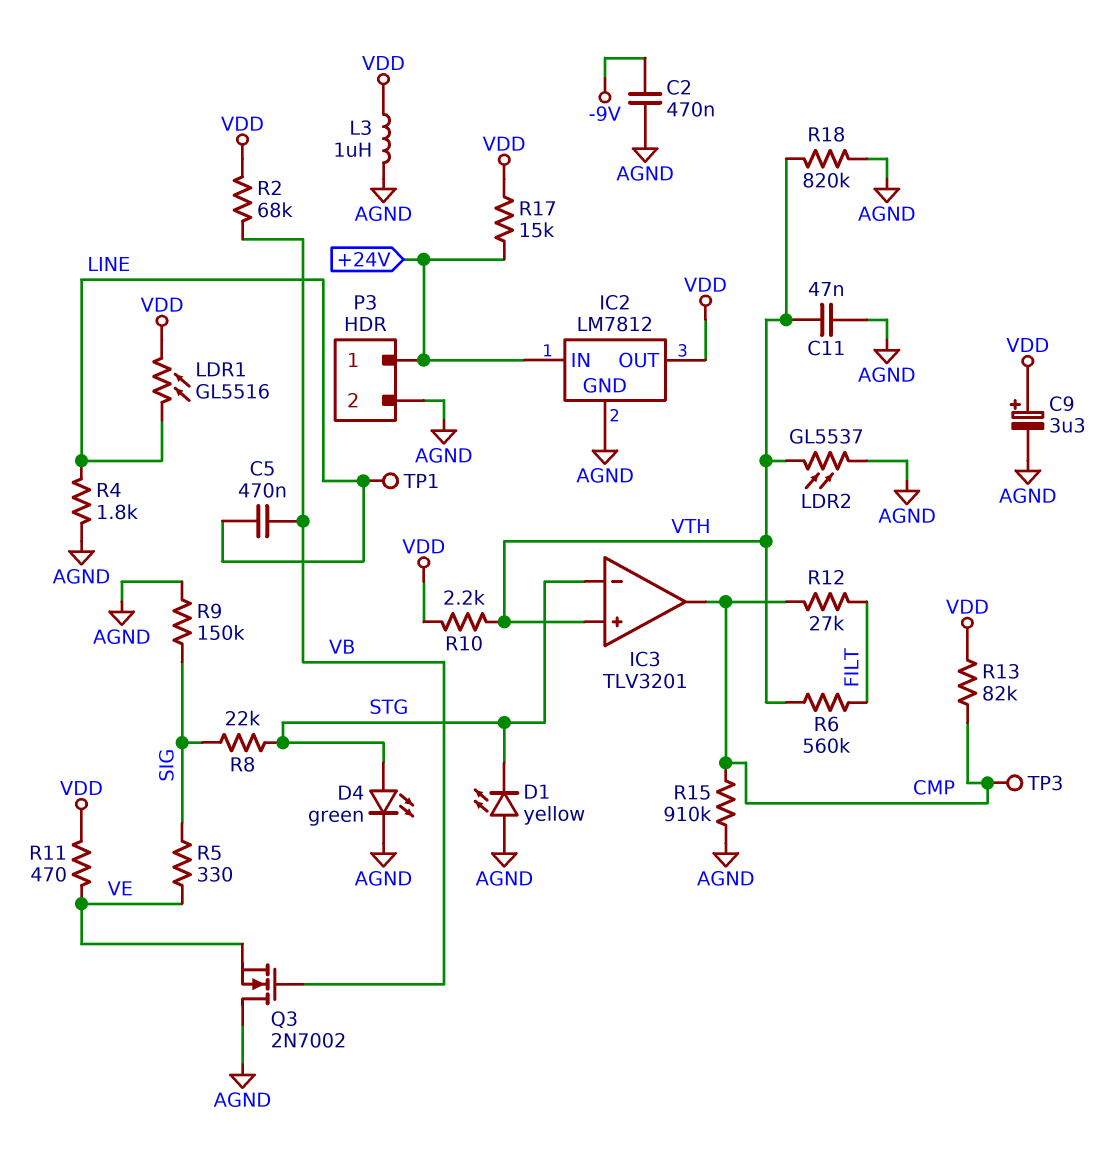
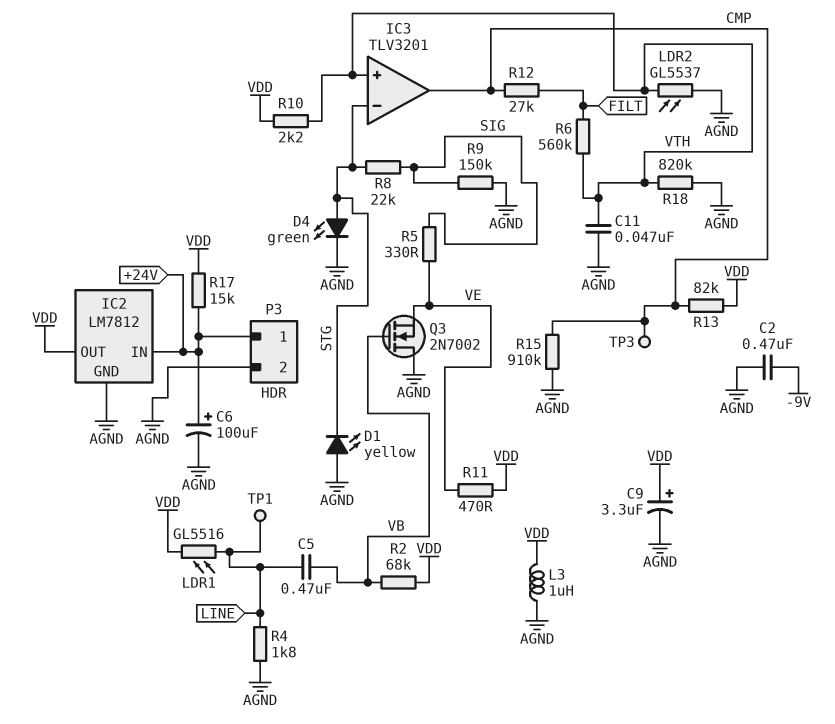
C6: none -> 100uF (plus +24V, minus AGND)

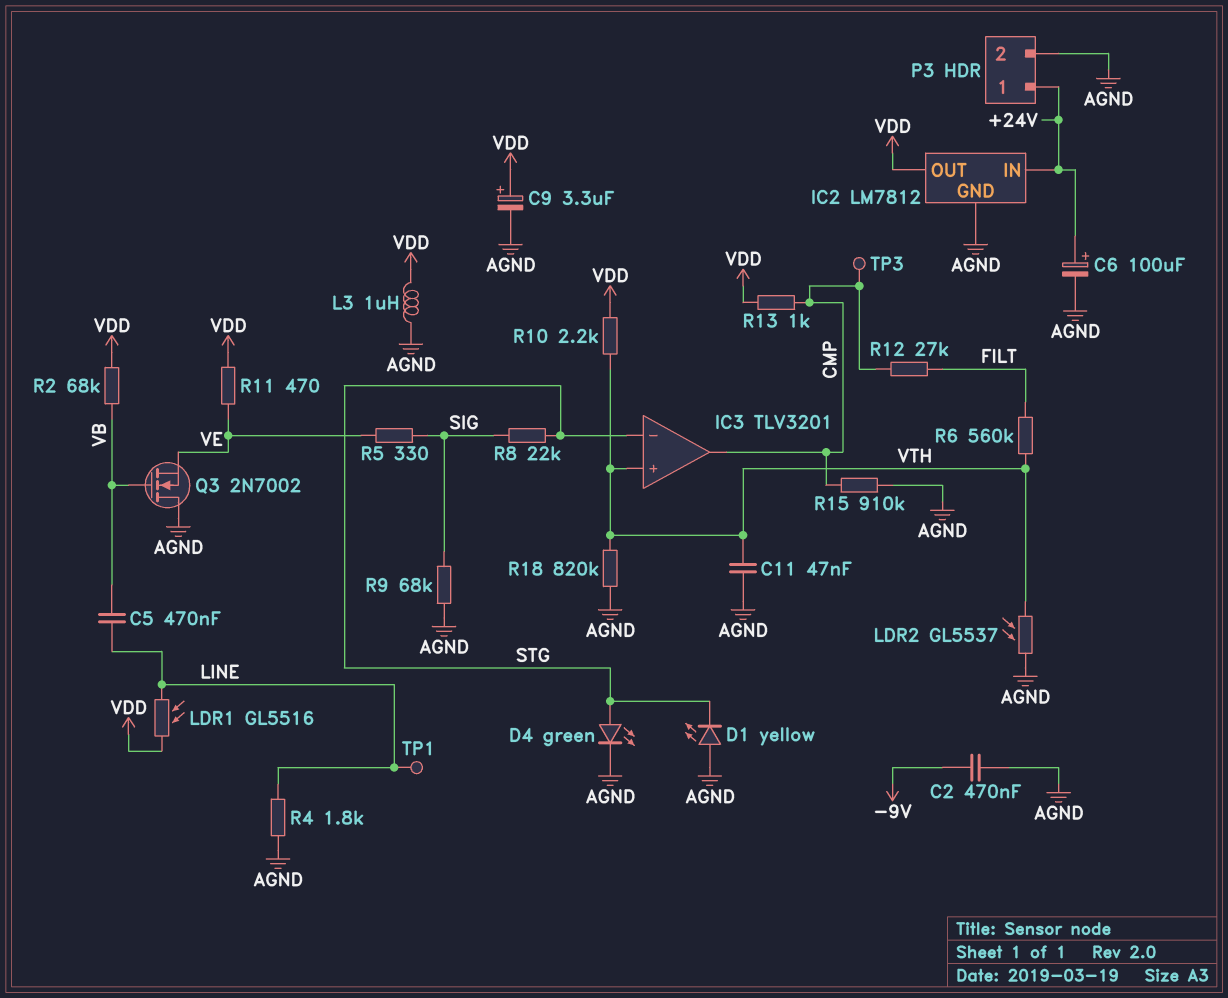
R9: 150k (AGND, SIG) -> 68k (AGND, SIG)
R13: 82k (CMP, VDD) -> 1k (CMP, VDD)
R17: 15k (+24V, VDD) -> none

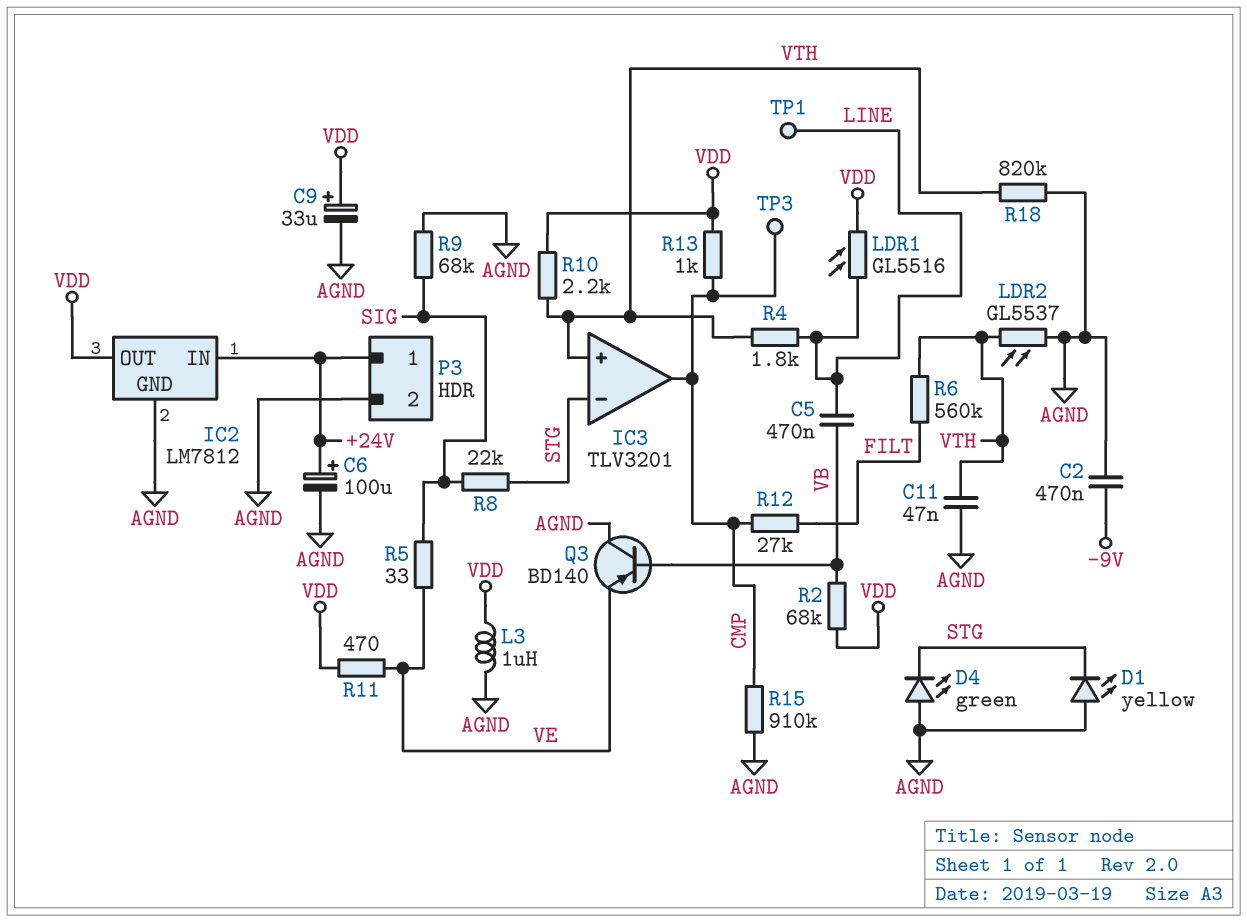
C9: 3.3uF (plus VDD, minus AGND) -> 33uF (plus VDD, minus AGND)
D4: LED green (A STG, K AGND) -> LED green (A AGND, K STG)
Q3: NMOS 2N7002 (G VB, D AGND, S VE) -> PNP BD140 (B VB, C AGND, E VE)
R4: 1.8k (AGND, LINE) -> 1.8k (LINE, VTH)
R5: 330 (SIG, VE) -> 33 (SIG, VE)

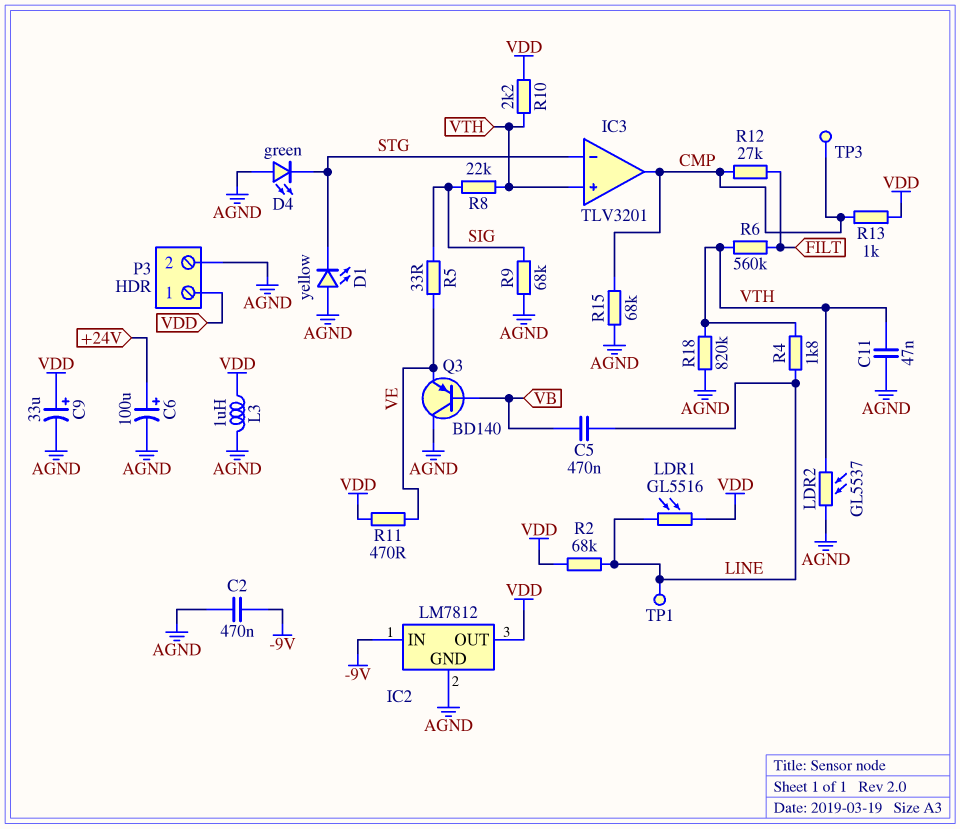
IC2 pin IN: +24V -> -9V
P3 pin 1: +24V -> VDD
R2: 68k (VB, VDD) -> 68k (LINE, VDD)
R8: 22k (SIG, STG) -> 22k (SIG, VTH)
R15: 910k (AGND, CMP) -> 68k (AGND, CMP)

